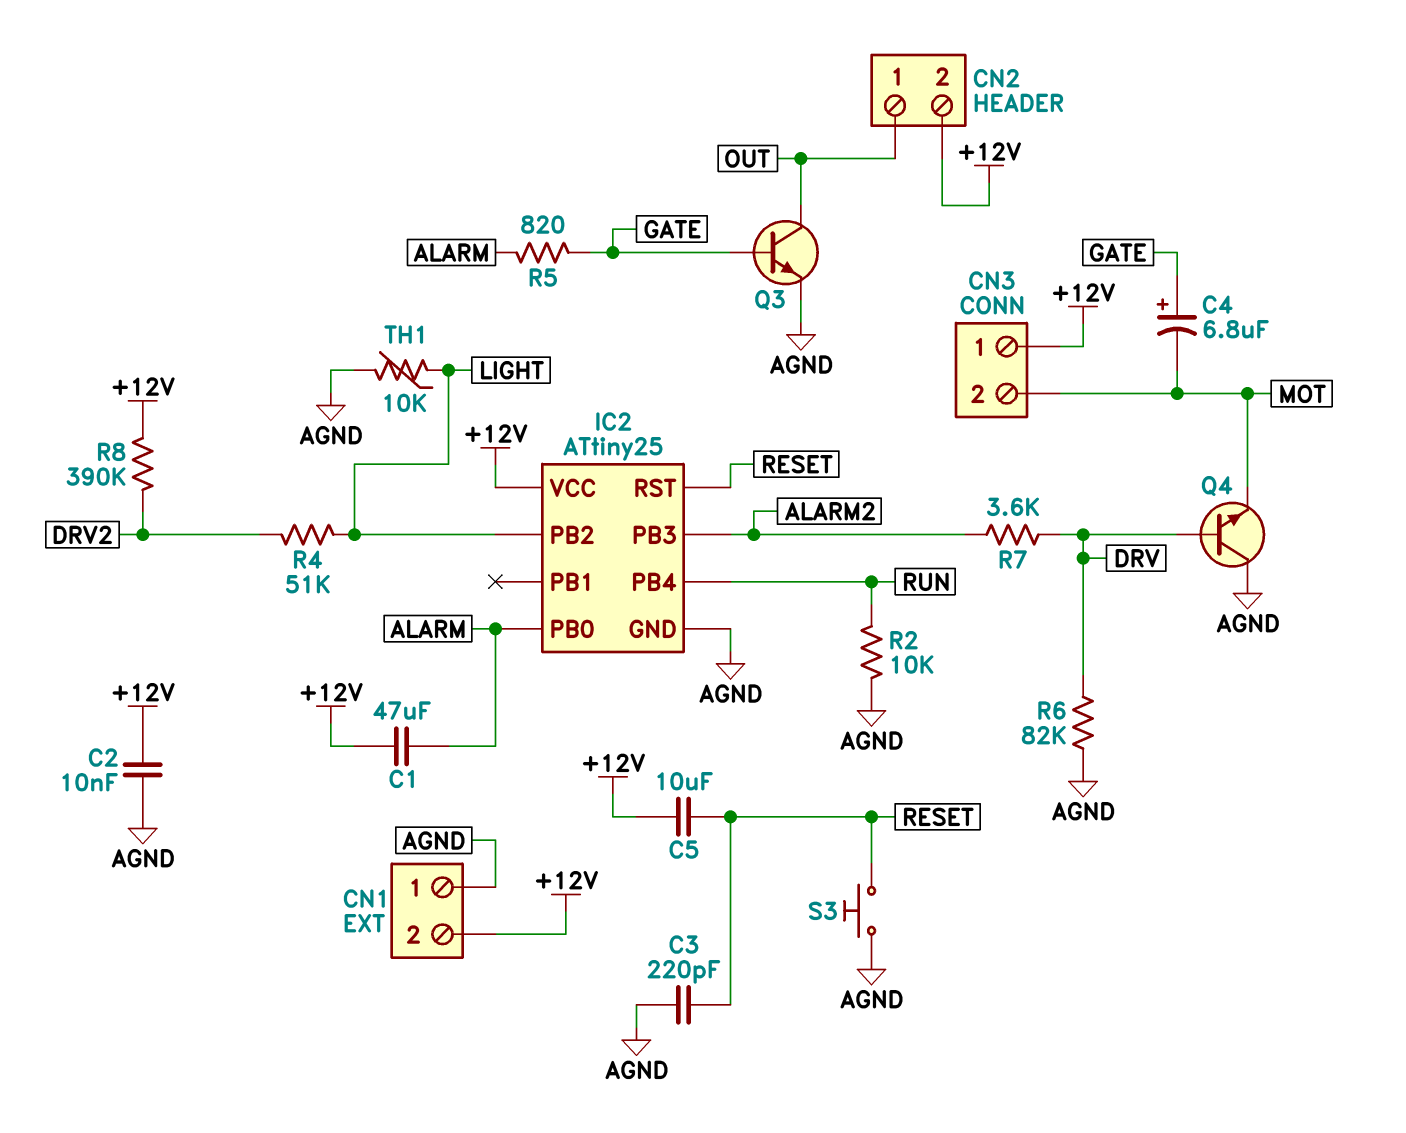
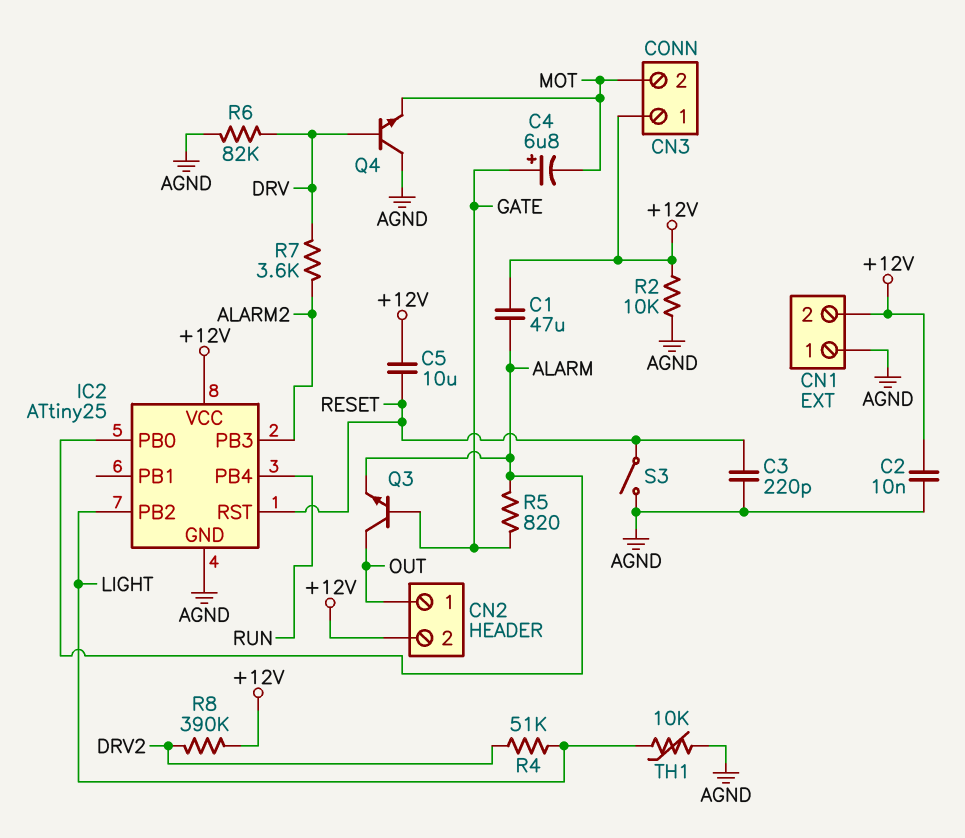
Q3: NPN (B GATE, C OUT, E AGND) -> NPN (B GATE, C OUT, E ALARM)
R2: 10k (AGND, RUN) -> 10k (+12V, AGND)
S3: button (AGND, RESET) -> switch (AGND, RESET)

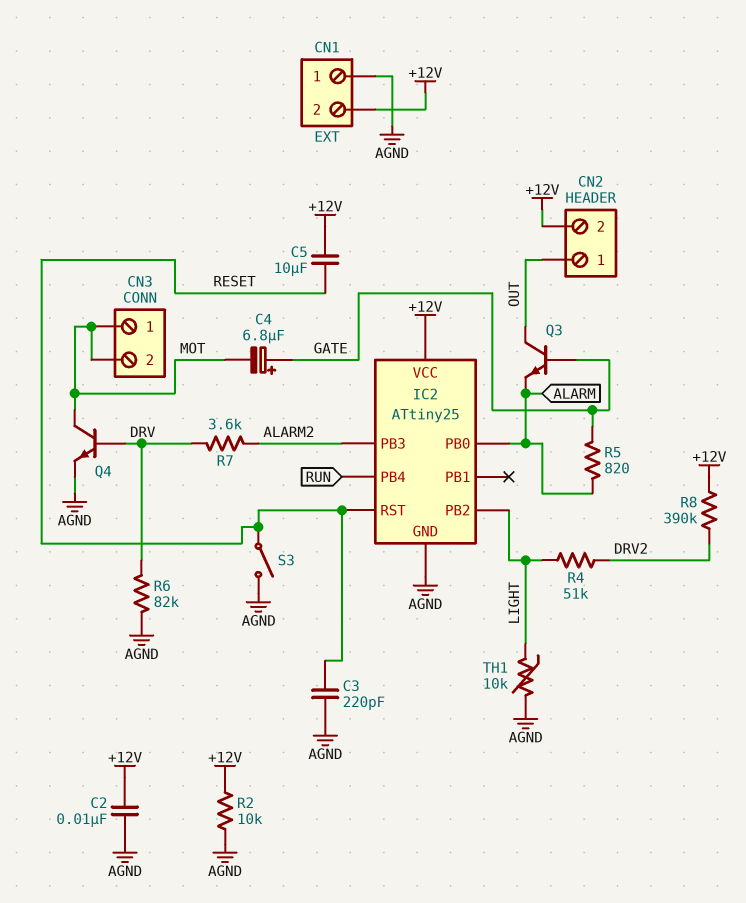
C1: 47uF (+12V, ALARM) -> none
CN3 pin 1: +12V -> MOT
Q4: NPN (B DRV, C AGND, E MOT) -> NPN (B DRV, C MOT, E AGND)

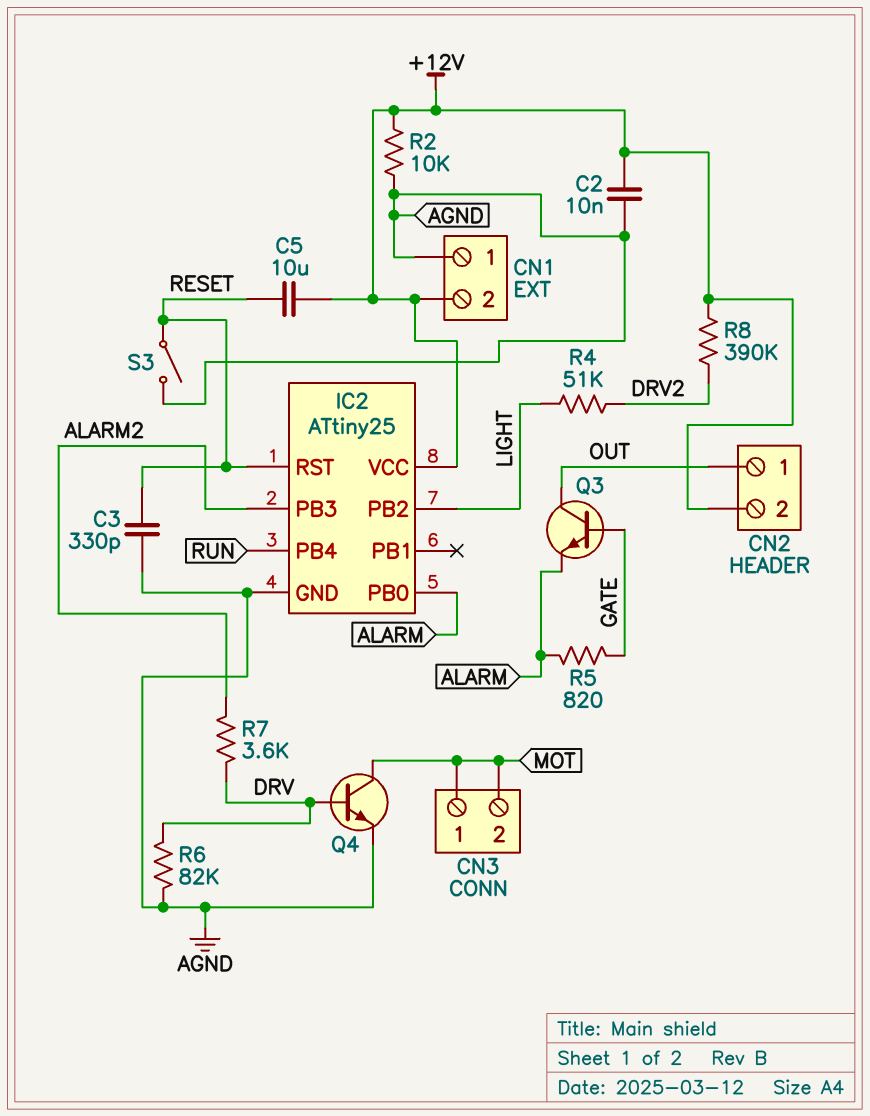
C3: 220pF (AGND, RESET) -> 330pF (AGND, RESET)
C4: 6.8uF (plus GATE, minus MOT) -> none
TH1: 10k (AGND, LIGHT) -> none

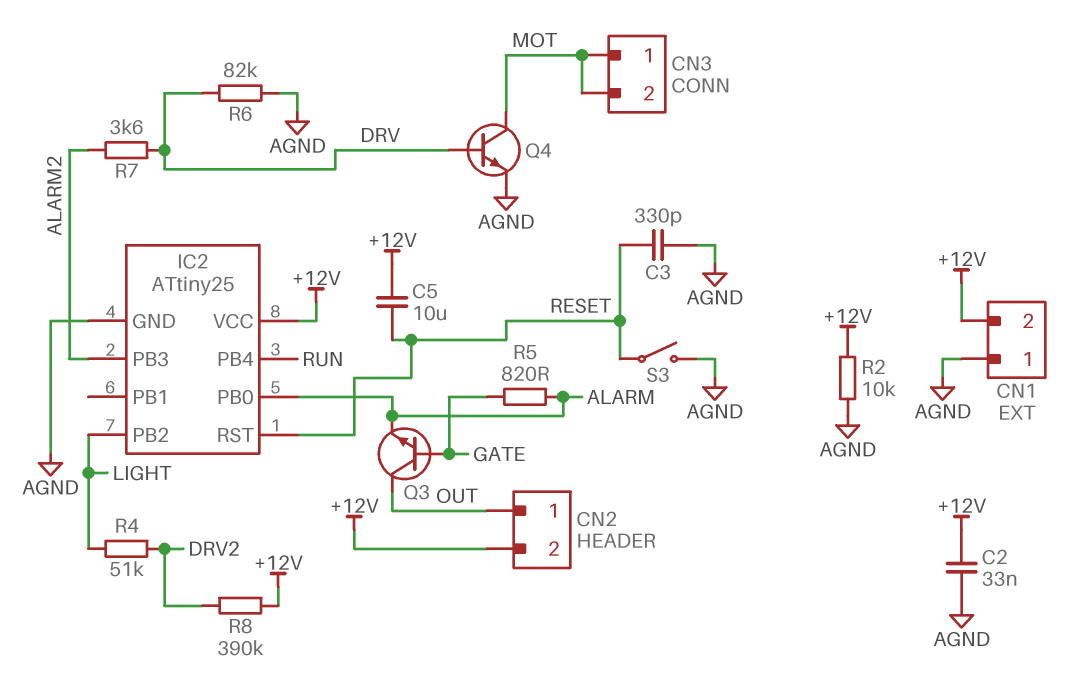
C2: 10nF (+12V, AGND) -> 33nF (+12V, AGND)

